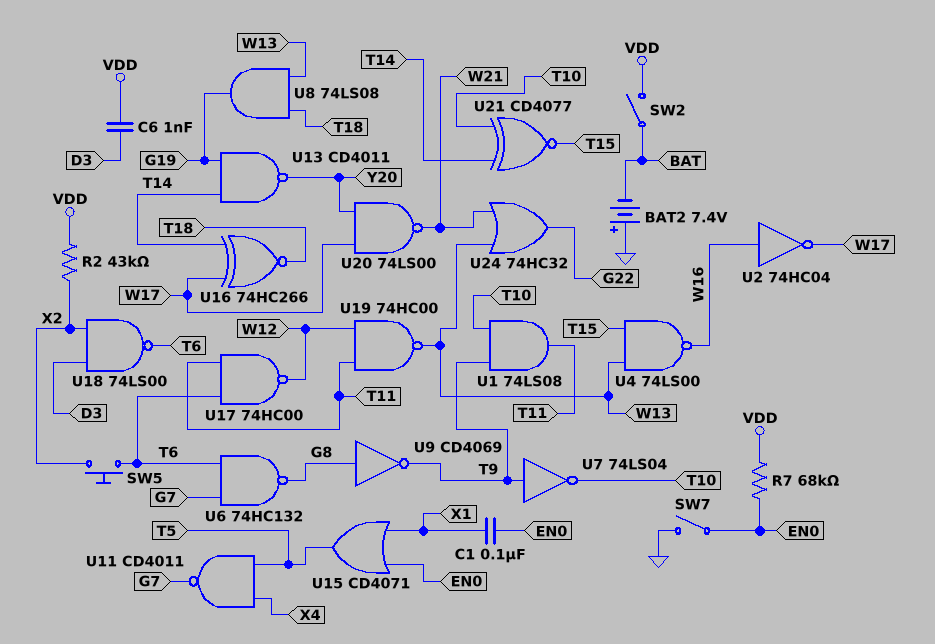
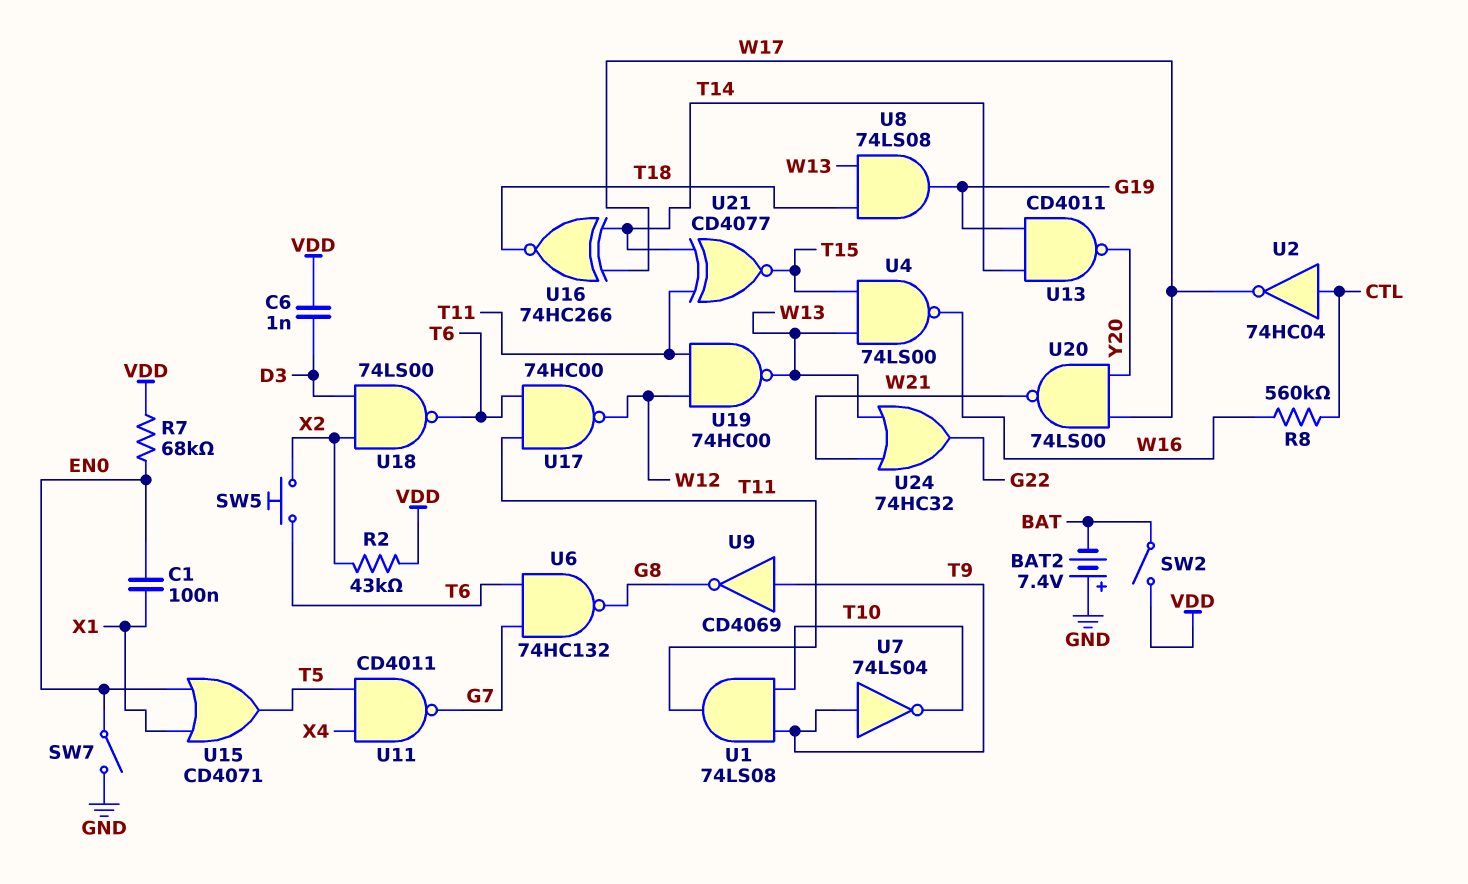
R8: none -> 560k (CTL, W16)
U2: NOT 74HC04 (in W16, out W17) -> NOT 74HC04 (in CTL, out W17)
U9: NOT CD4069 (in G8, out T9) -> NOT CD4069 (in T9, out G8)
U21: XNOR CD4077 (in T10, in T14, out T15) -> XNOR CD4077 (in T11, in T14, out T15)

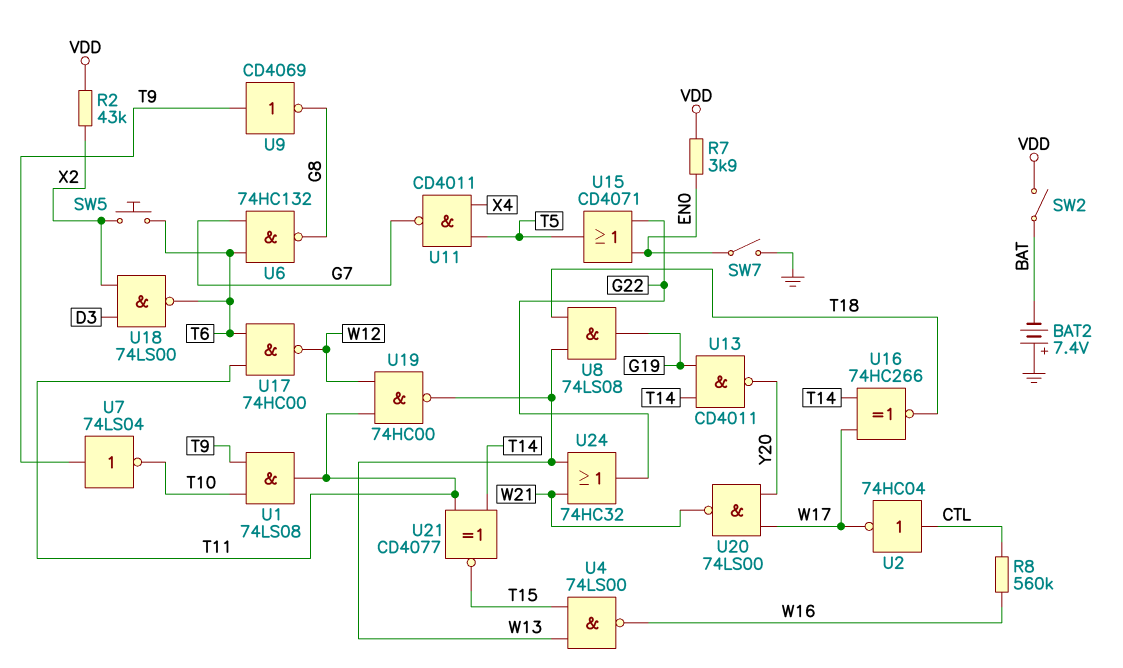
C1: 100nF (EN0, X1) -> none
C6: 1nF (D3, VDD) -> none
R7: 68k (EN0, VDD) -> 3.9k (EN0, VDD)
U15: OR CD4071 (in EN0, in X1, out T5) -> OR CD4071 (in EN0, in G22, out T5)

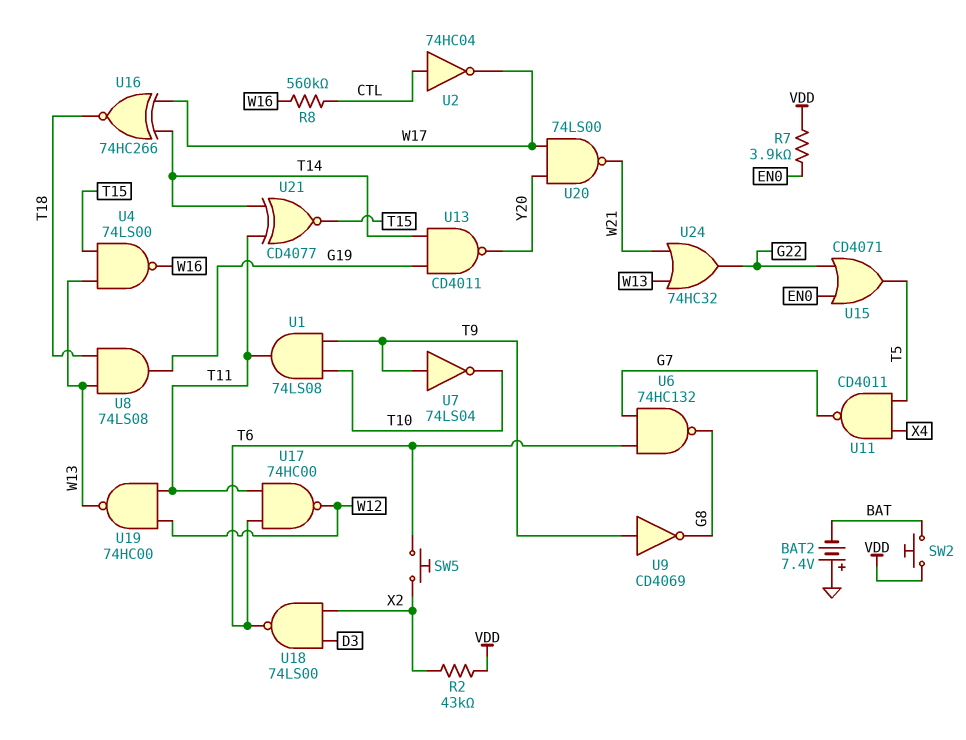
SW2: switch (BAT, VDD) -> button (BAT, VDD)
SW7: switch (EN0, GND) -> none

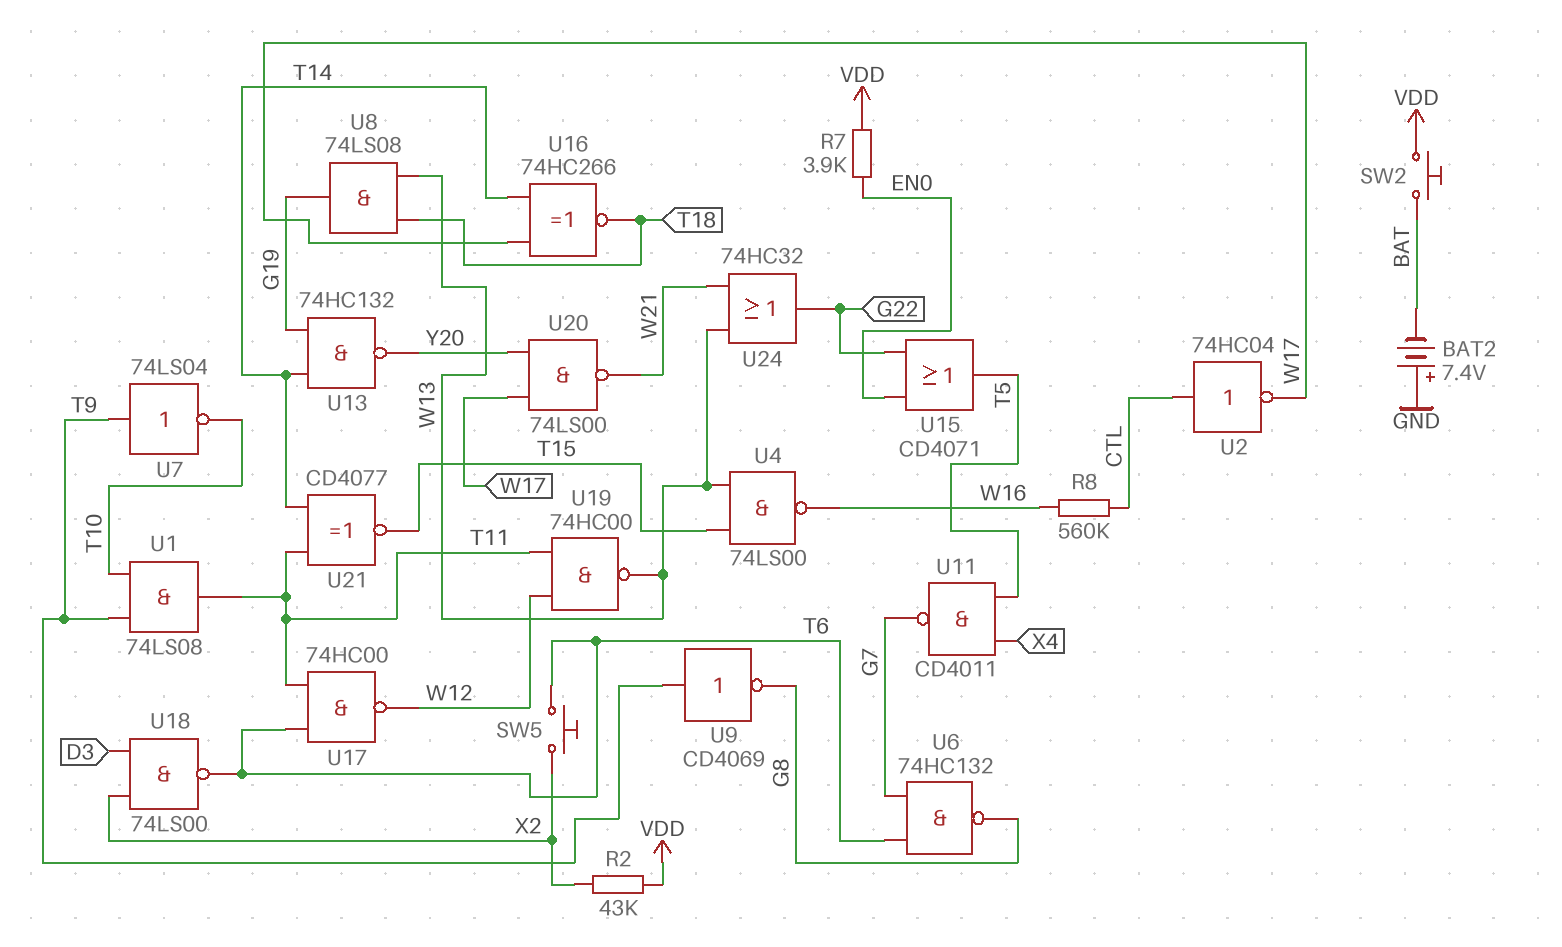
U13: NAND CD4011 (in G19, in T14, out Y20) -> NAND 74HC132 (in G19, in T14, out Y20)

